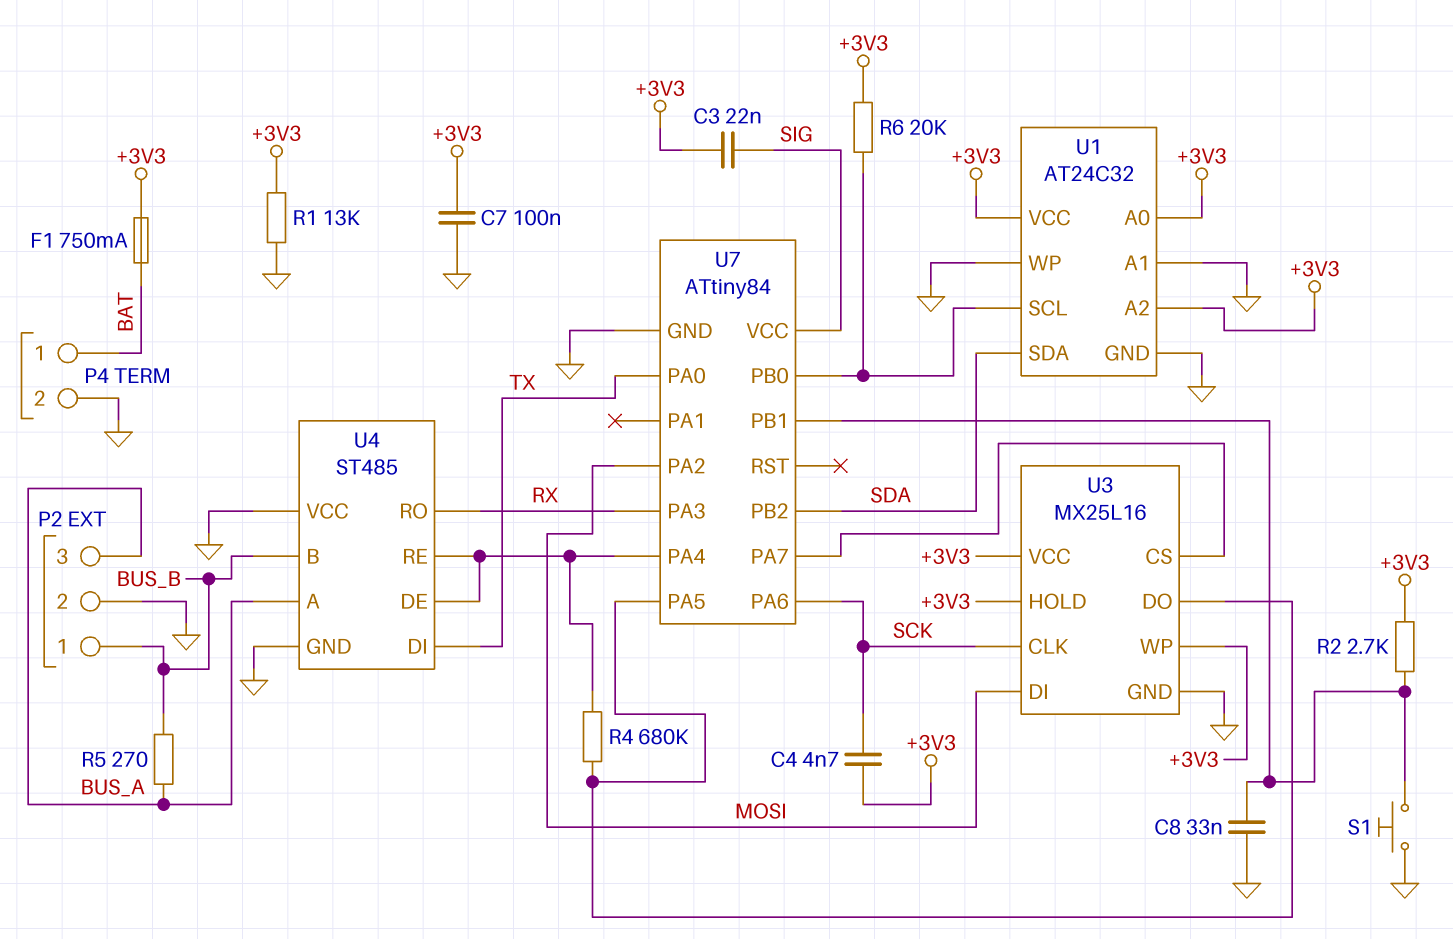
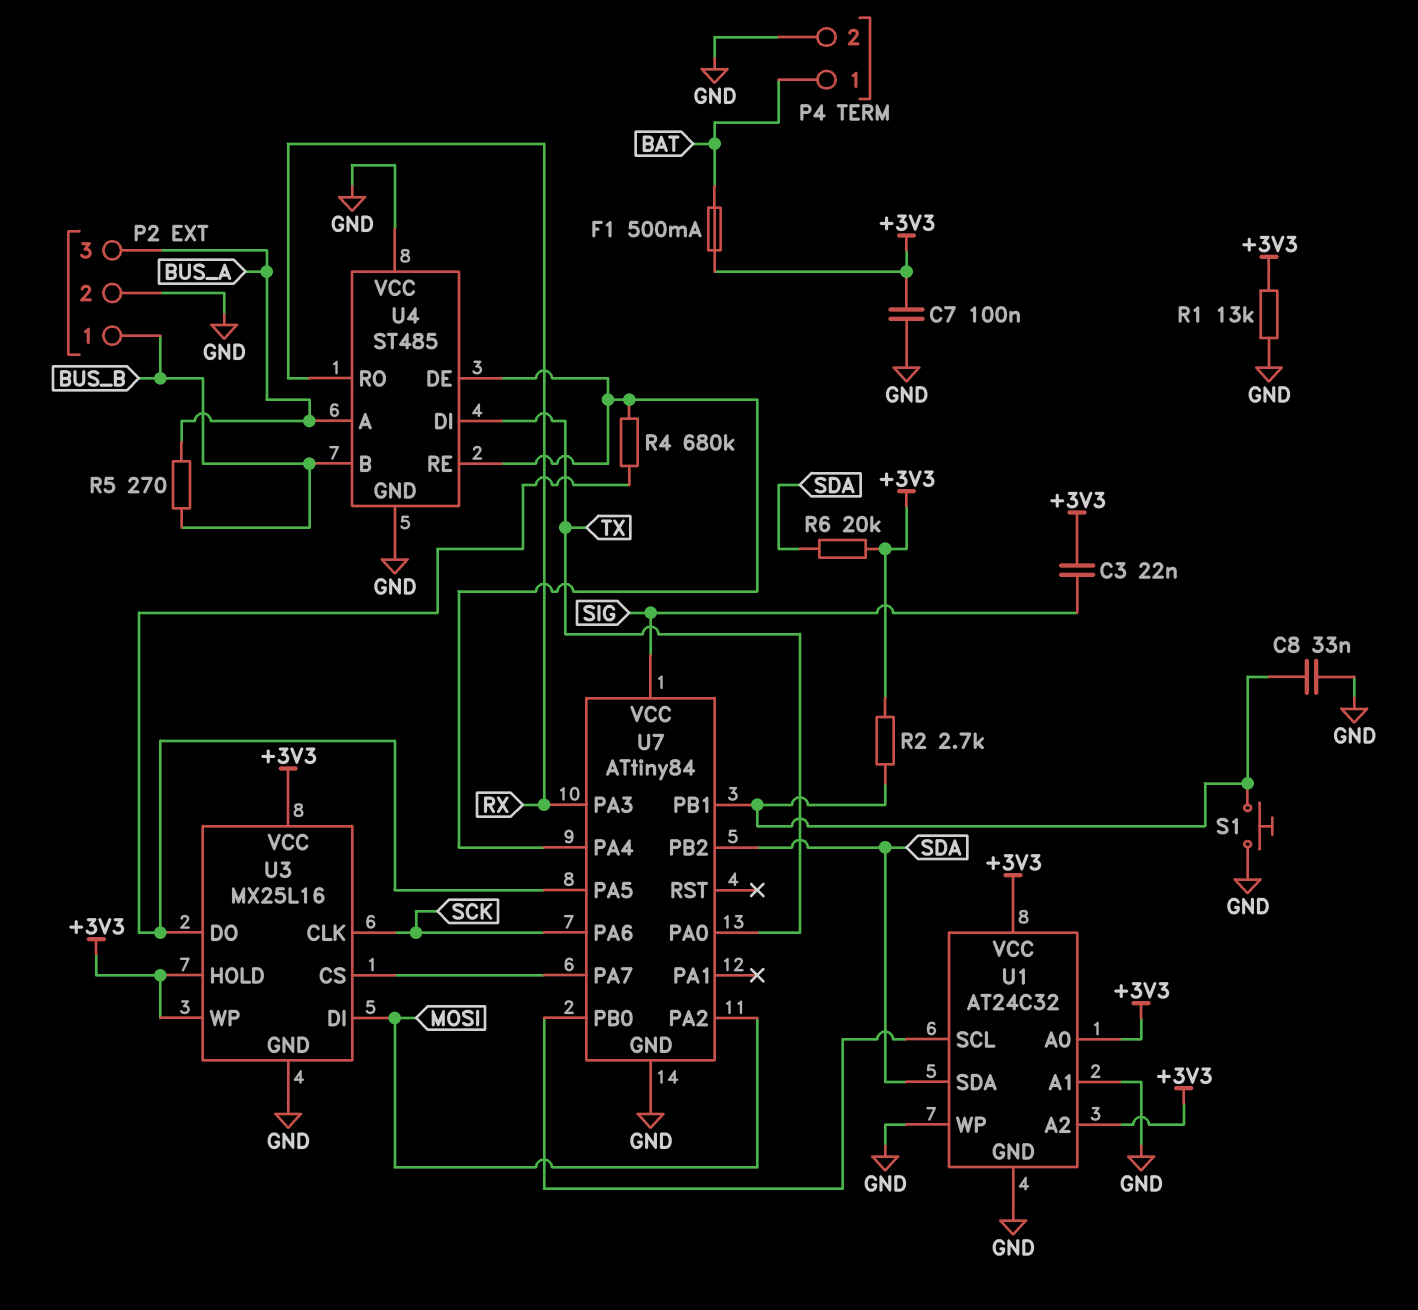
C4: 4.7nF (+3V3, SCK) -> none
F1: 750mA (+3V3, BAT) -> 500mA (+3V3, BAT)
R6: 20k (+3V3, U1/SCL) -> 20k (+3V3, SDA)

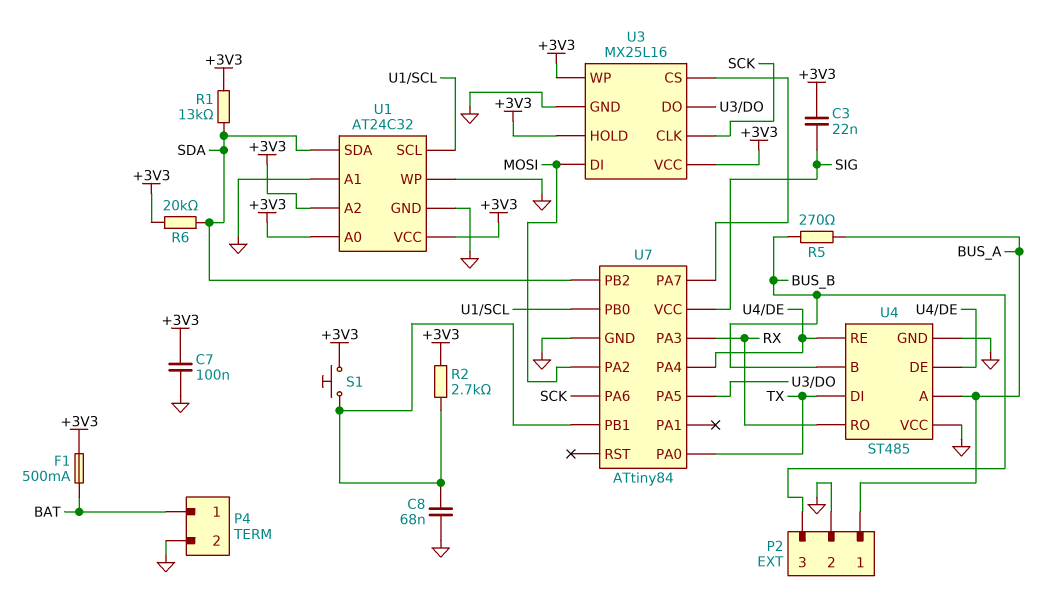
C8: 33nF (GND, U7/PB1) -> 68nF (GND, U7/PB1)
P2 pin 1: BUS_B -> BUS_A
P2 pin 3: BUS_A -> BUS_B
R1: 13k (+3V3, GND) -> 13k (+3V3, SDA)
R4: 680k (U3/DO, U4/DE) -> none
S1: button (GND, U7/PB1) -> button (+3V3, U7/PB1)

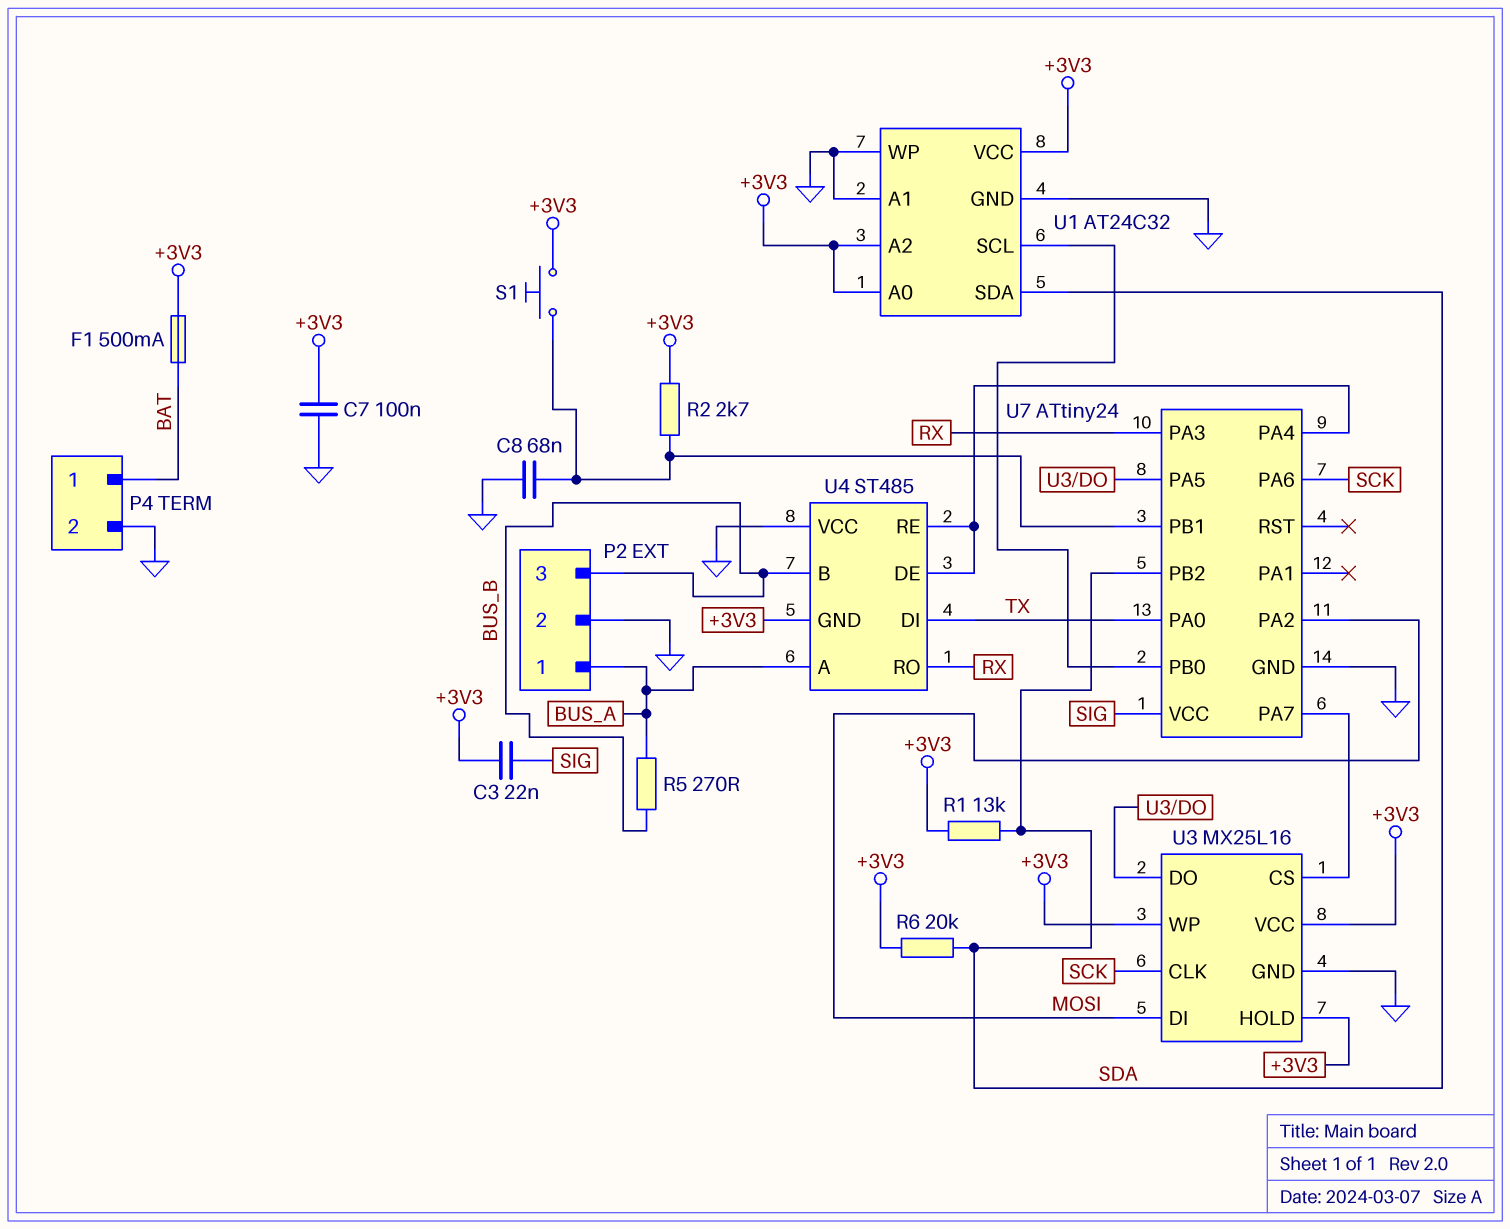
U4 pin GND: GND -> +3V3
U7: ATtiny84 -> ATtiny24

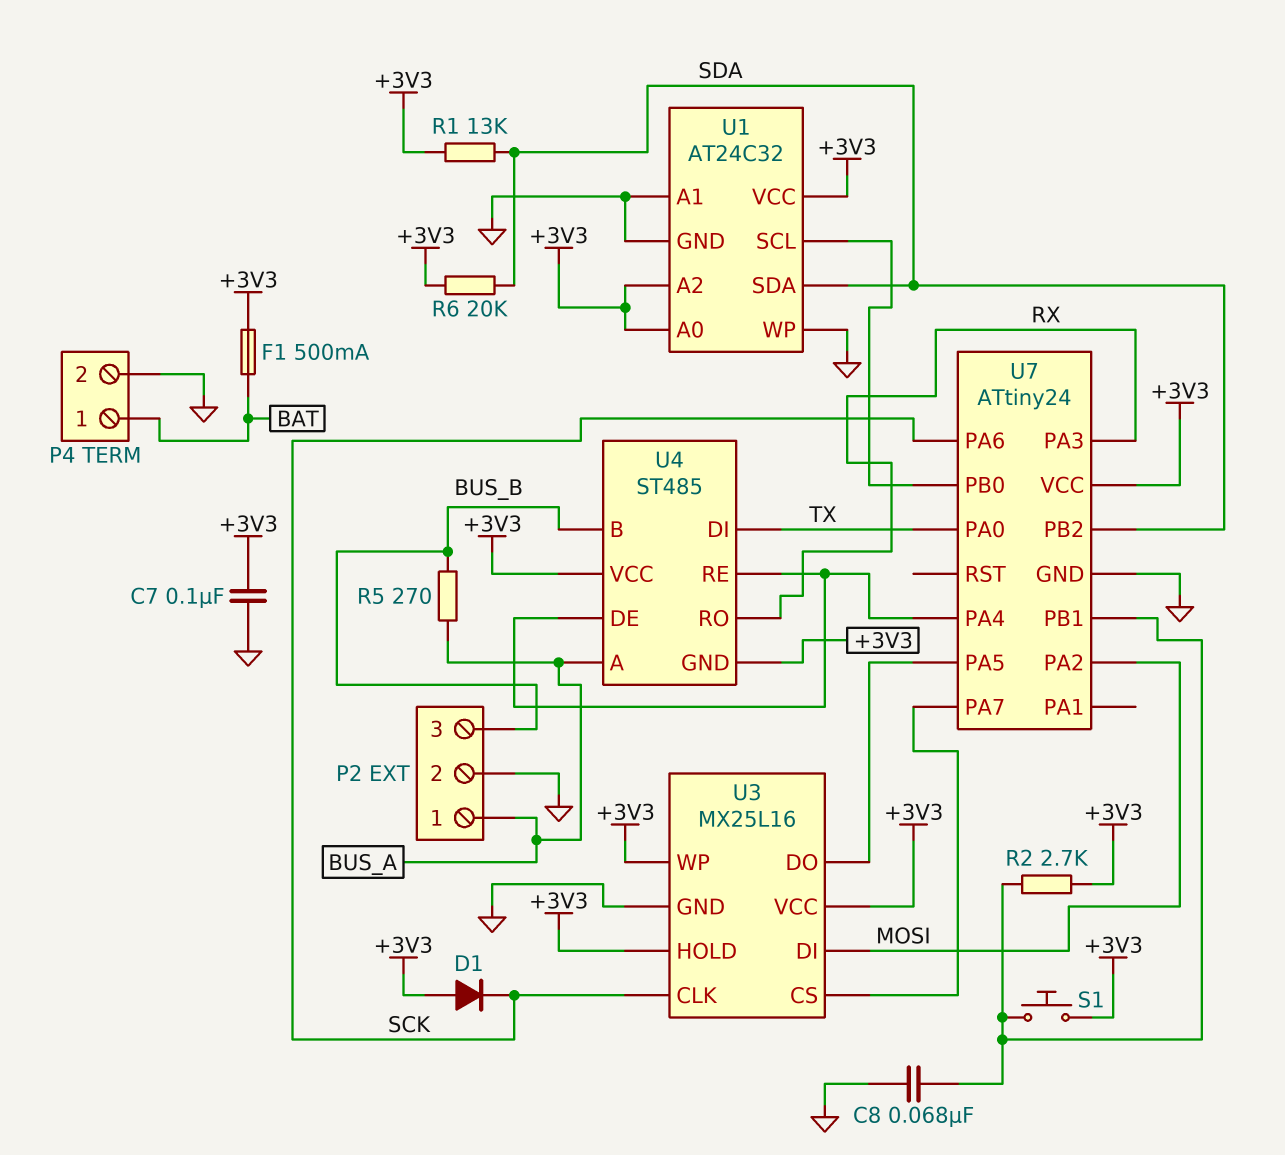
C3: 22nF (+3V3, SIG) -> none
D1: none -> diode (A +3V3, K SCK)
U4 pin VCC: GND -> +3V3
U7 pin VCC: SIG -> +3V3

